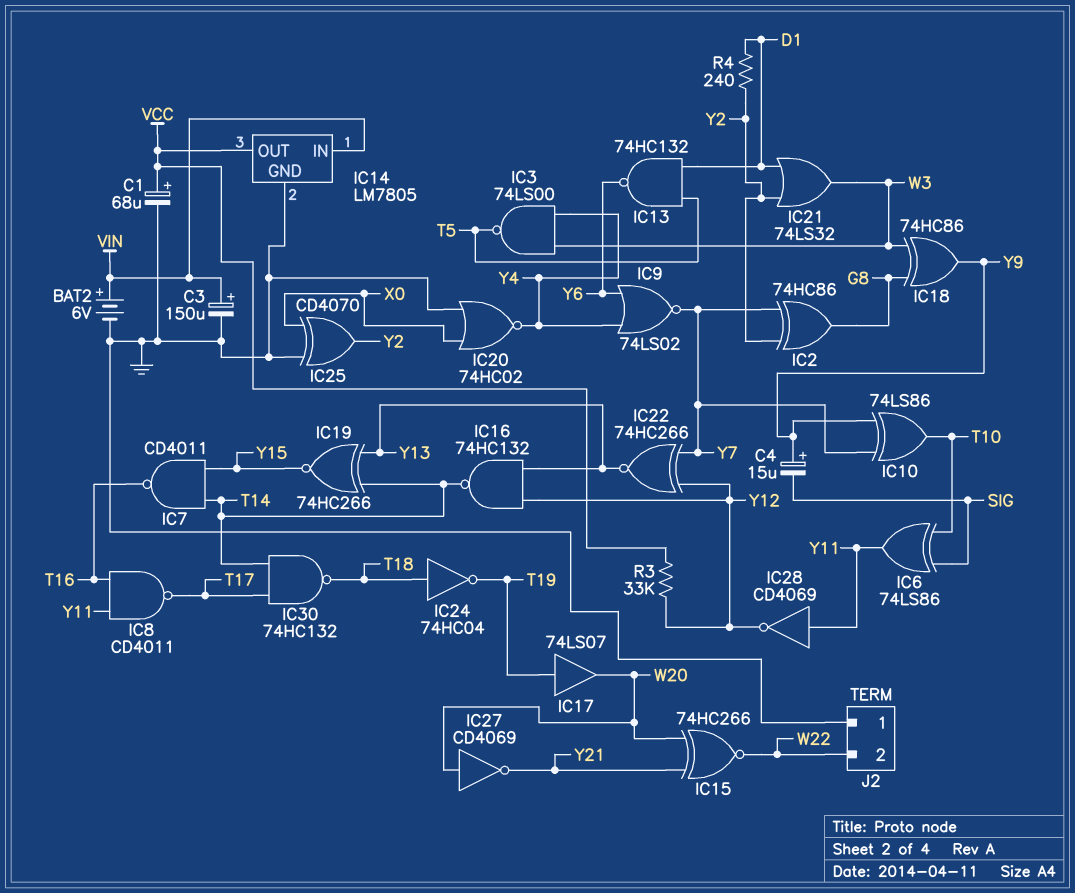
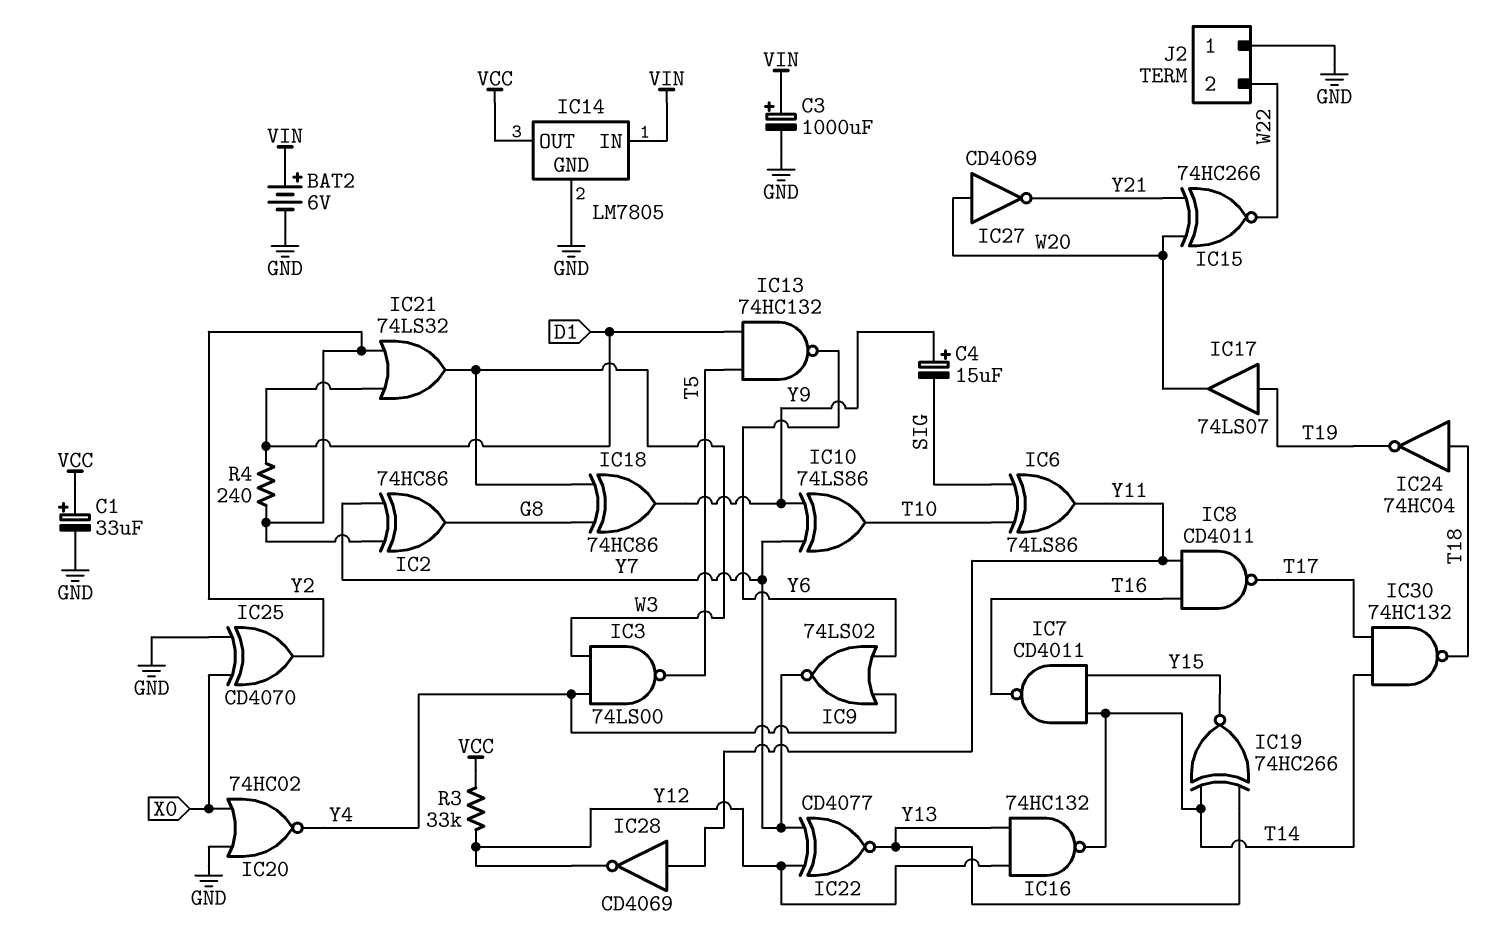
C1: 68uF (plus VCC, minus GND) -> 33uF (plus VCC, minus GND)
C3: 150uF (plus VIN, minus GND) -> 1000uF (plus VIN, minus GND)
IC22: XNOR 74HC266 (in Y7, in Y12, out Y13) -> XNOR CD4077 (in Y7, in Y12, out Y13)

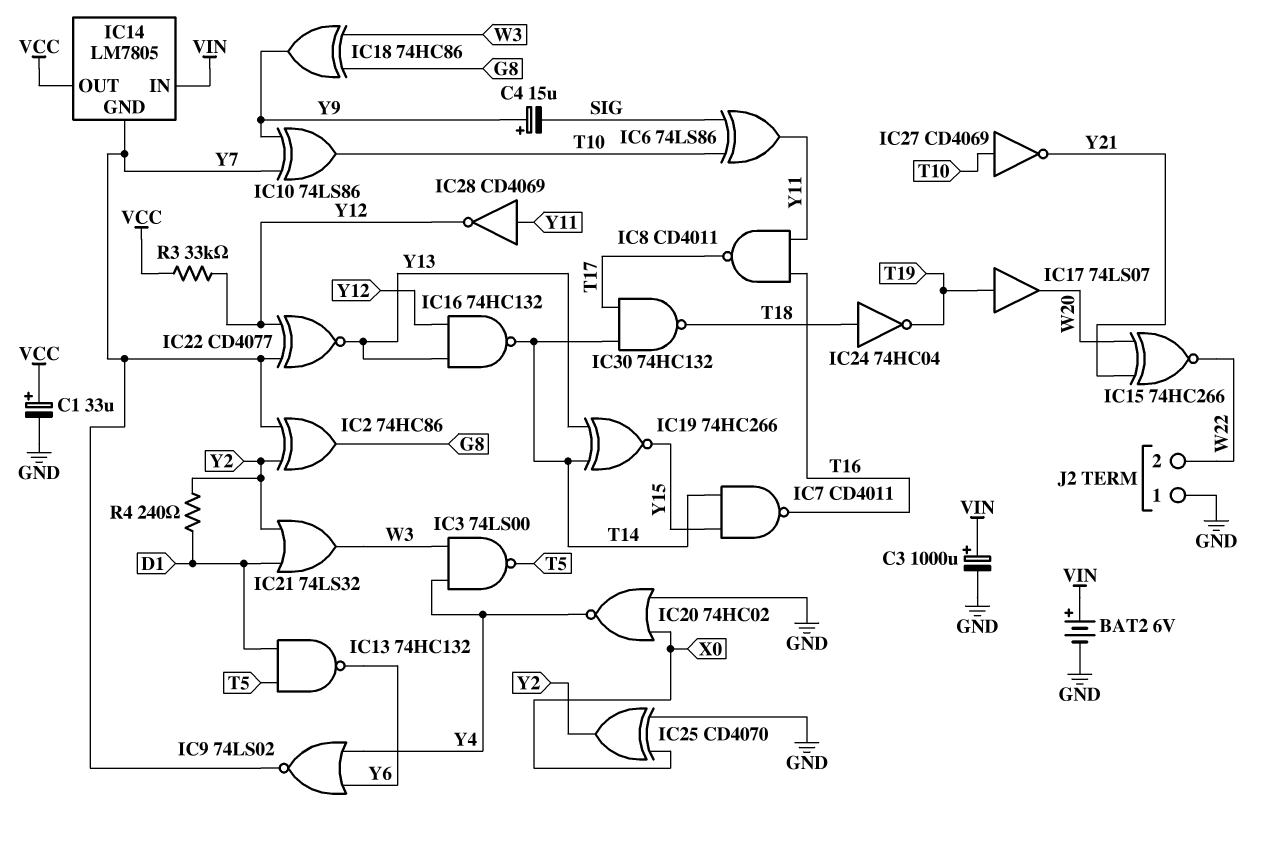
IC14 pin GND: GND -> Y7
IC27: NOT CD4069 (in W20, out Y21) -> NOT CD4069 (in T10, out Y21)

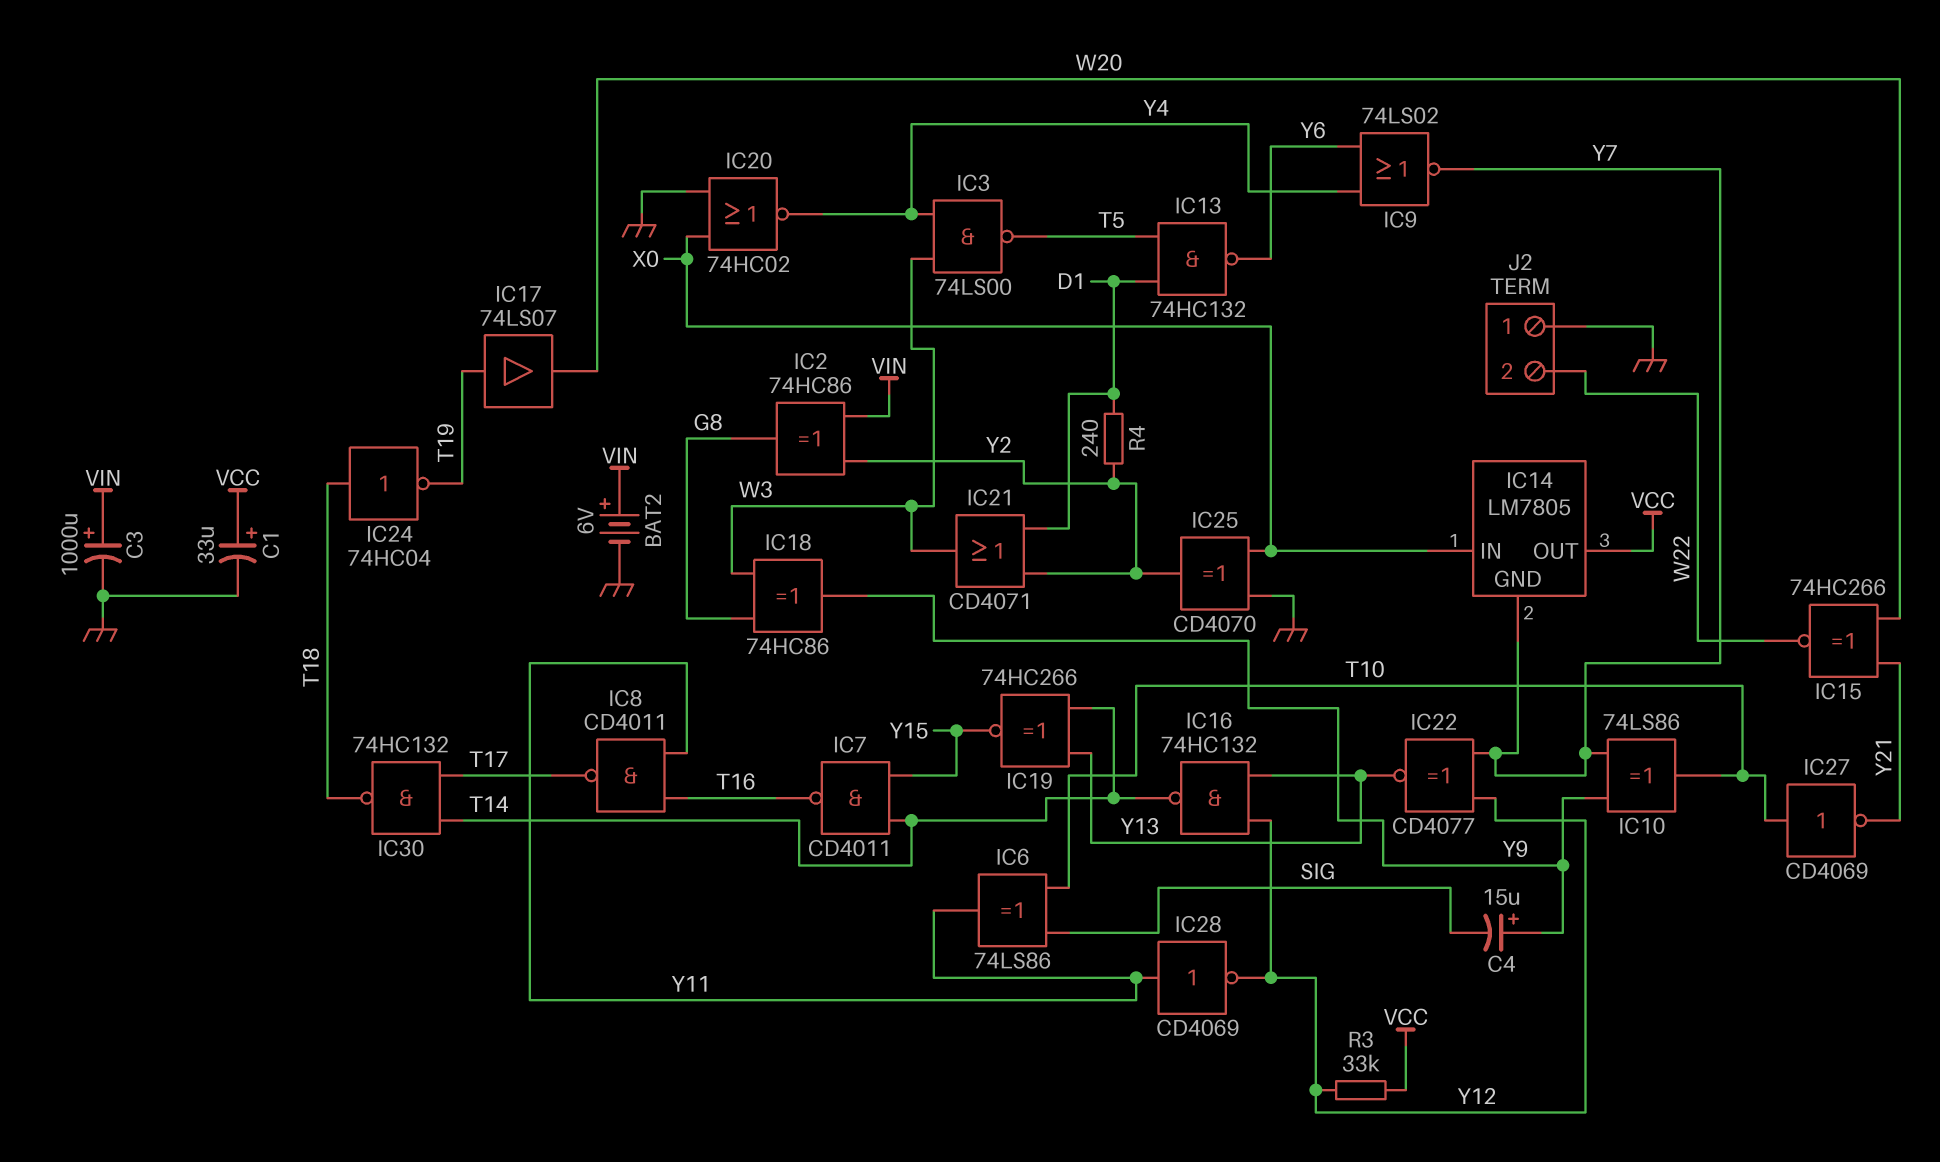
IC2: XOR 74HC86 (in Y2, in Y7, out G8) -> XOR 74HC86 (in VIN, in Y2, out G8)
IC14 pin IN: VIN -> X0
IC21: OR 74LS32 (in D1, in Y2, out W3) -> OR CD4071 (in D1, in Y2, out W3)

